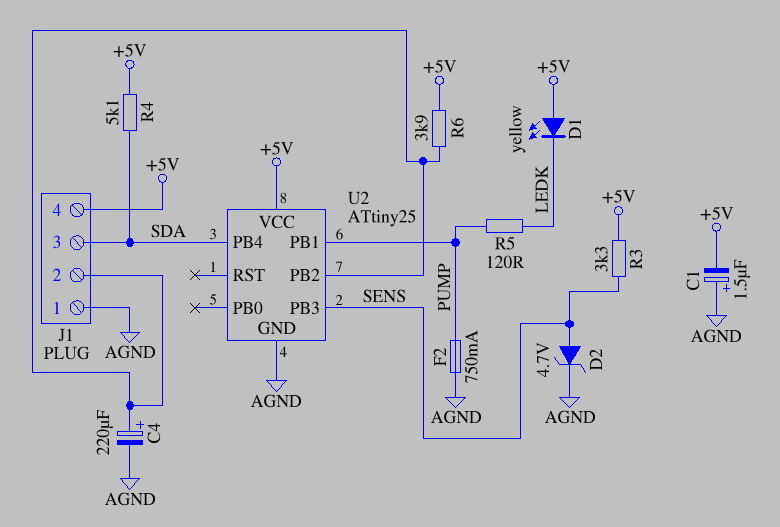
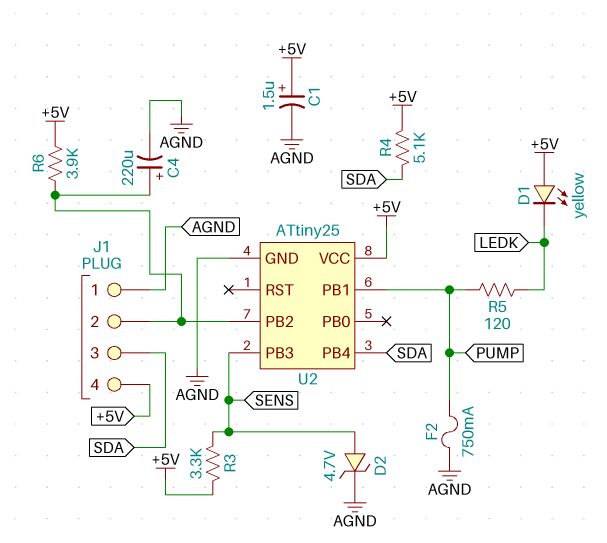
C1: 1.5uF (plus AGND, minus +5V) -> 1.5uF (plus +5V, minus AGND)

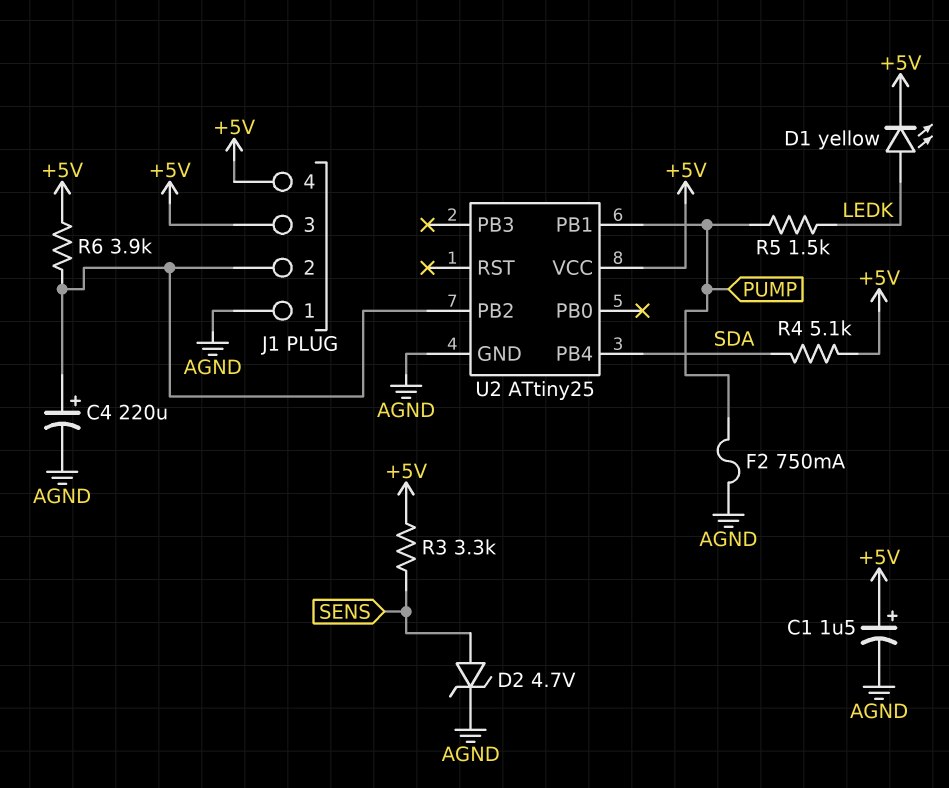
D1: LED yellow (A +5V, K LEDK) -> LED yellow (A LEDK, K +5V)
J1 pin 3: SDA -> +5V
R5: 120 (LEDK, PUMP) -> 1.5k (LEDK, PUMP)
U2 pin PB3: SENS -> none

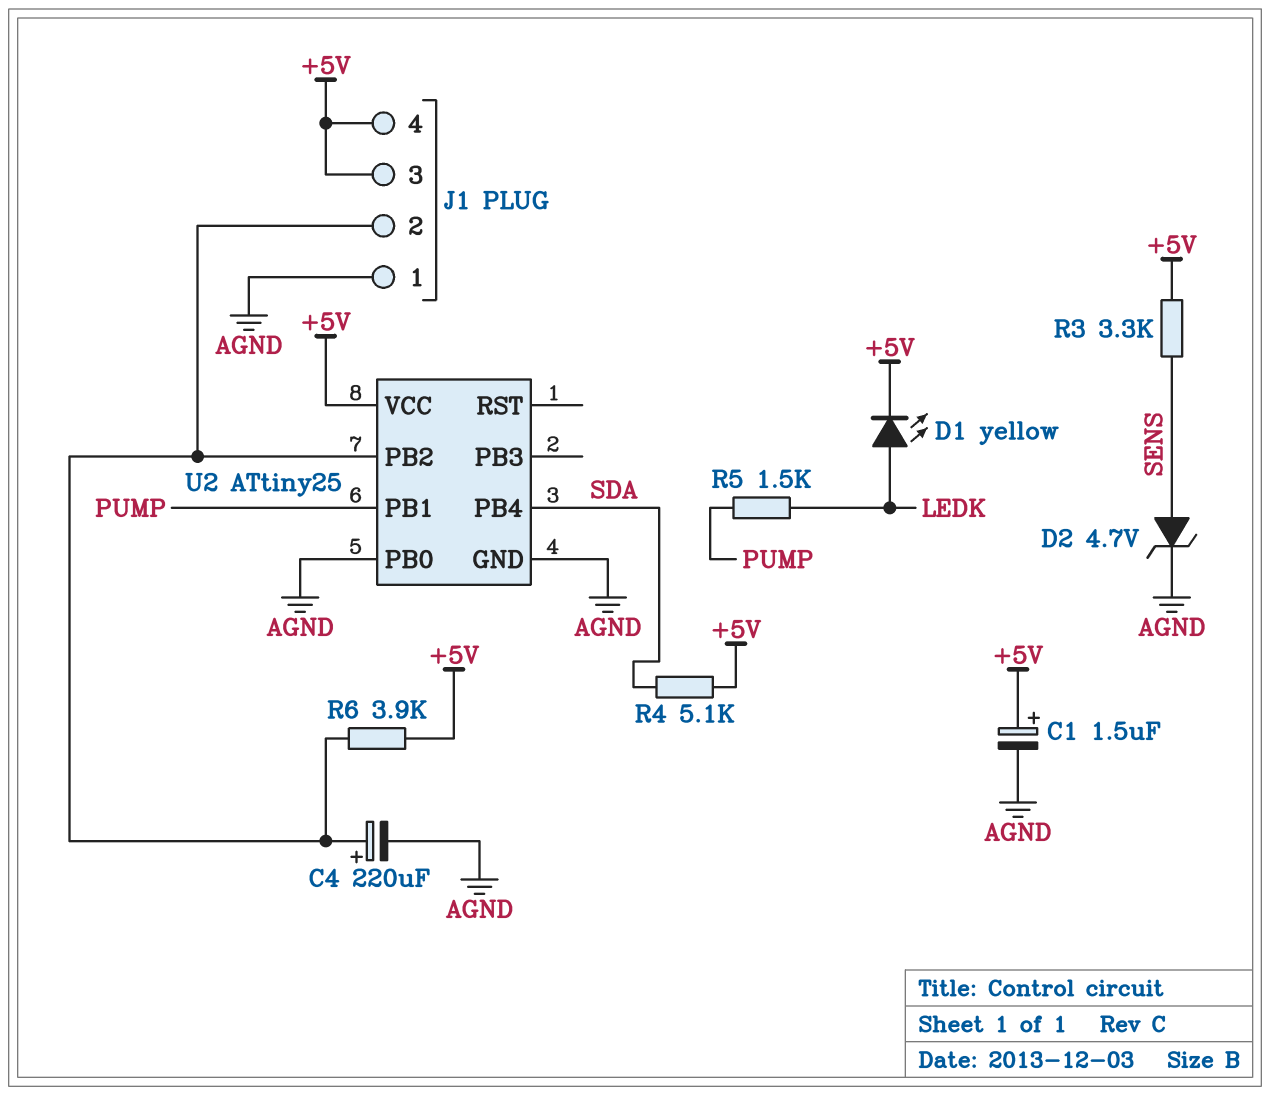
F2: 750mA (AGND, PUMP) -> none
U2 pin PB0: none -> AGND

